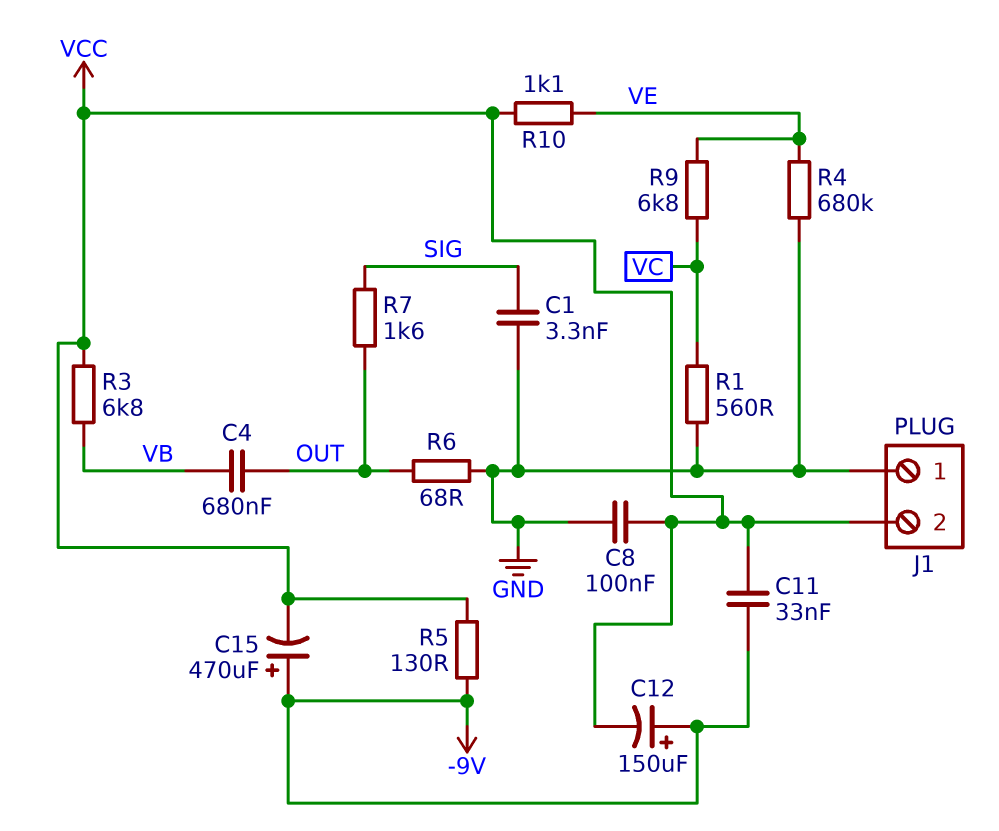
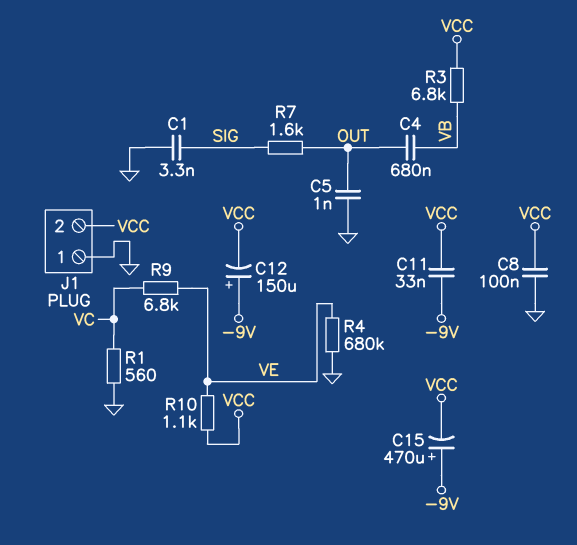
C5: none -> 1nF (GND, OUT)
R5: 130 (-9V, VCC) -> none
R6: 68 (GND, OUT) -> none

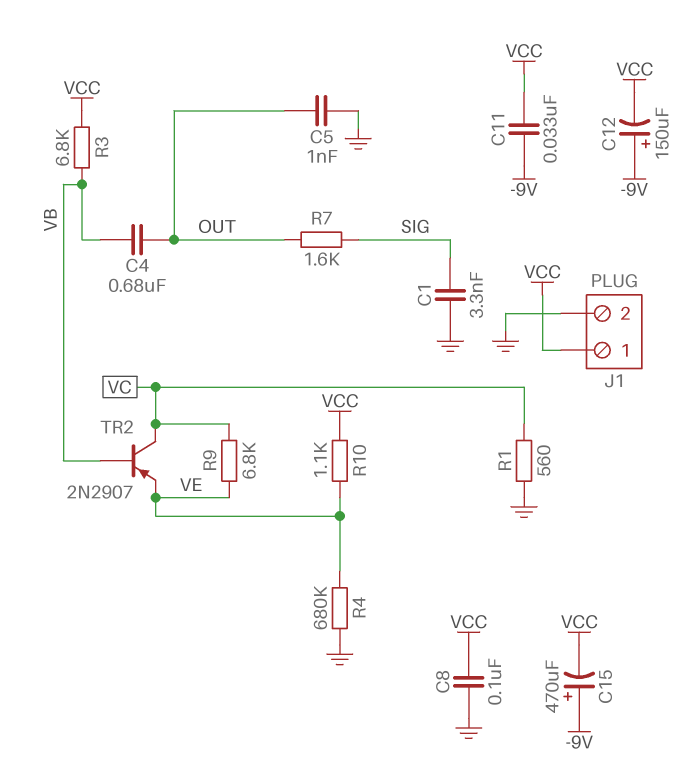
J1 pin 1: GND -> VCC
J1 pin 2: VCC -> GND
TR2: none -> PNP 2N2907 (B VB, C VC, E VE)

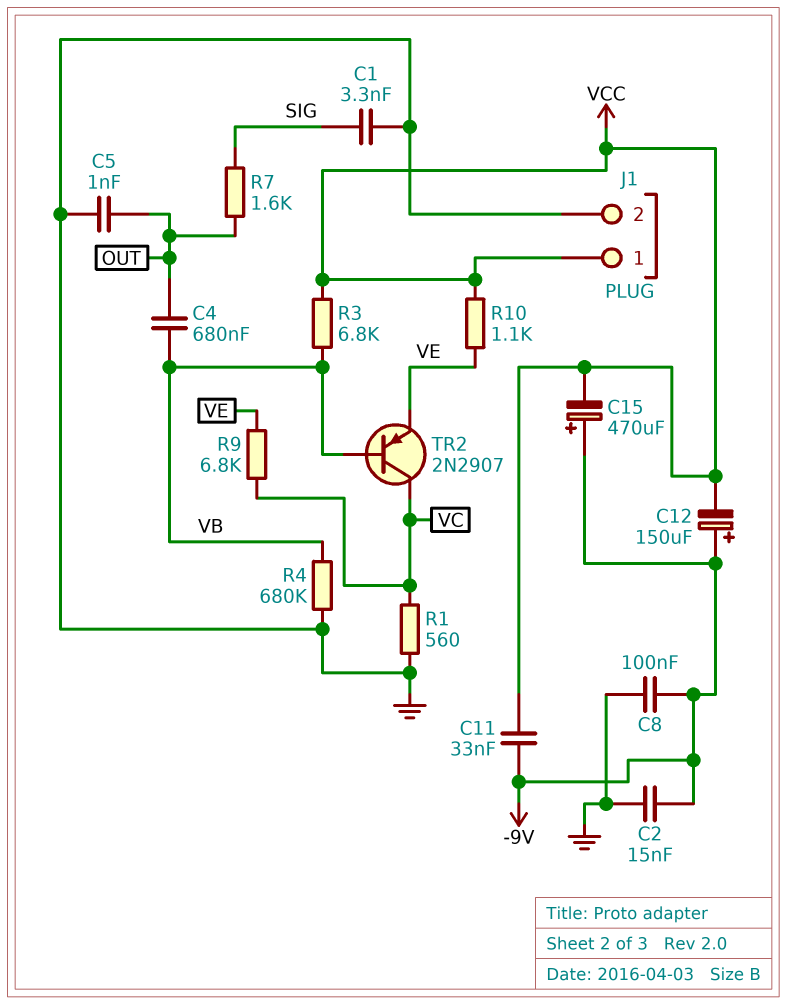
C2: none -> 15nF (-9V, GND)
C8: 100nF (GND, VCC) -> 100nF (-9V, GND)
R4: 680k (GND, VE) -> 680k (GND, VB)

